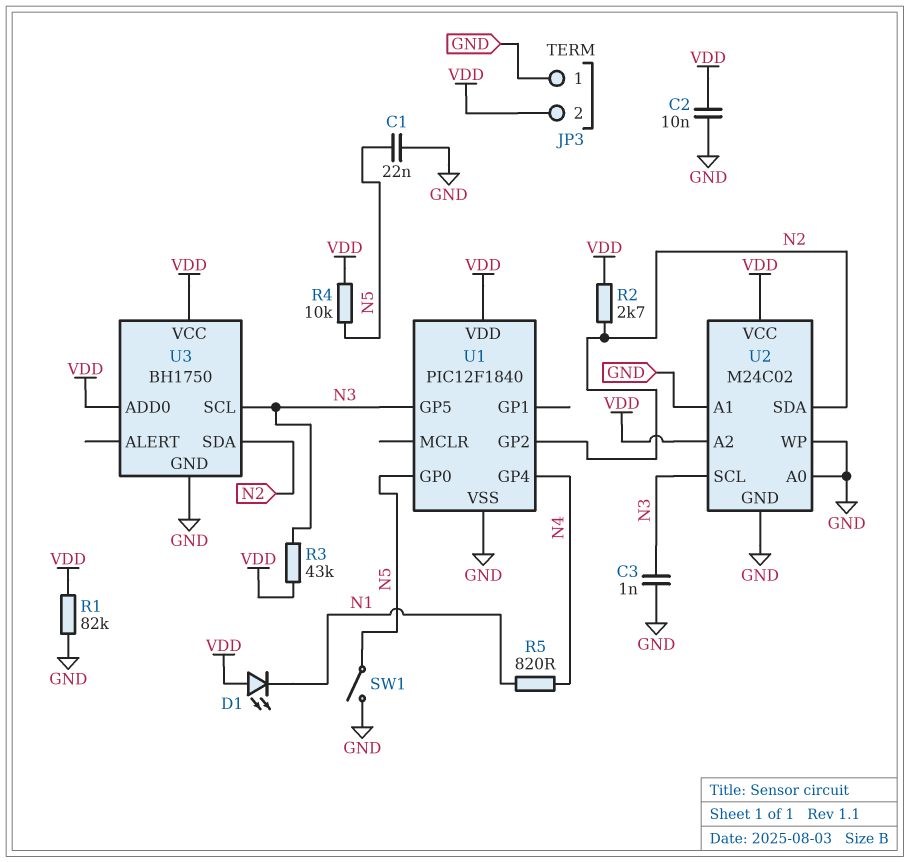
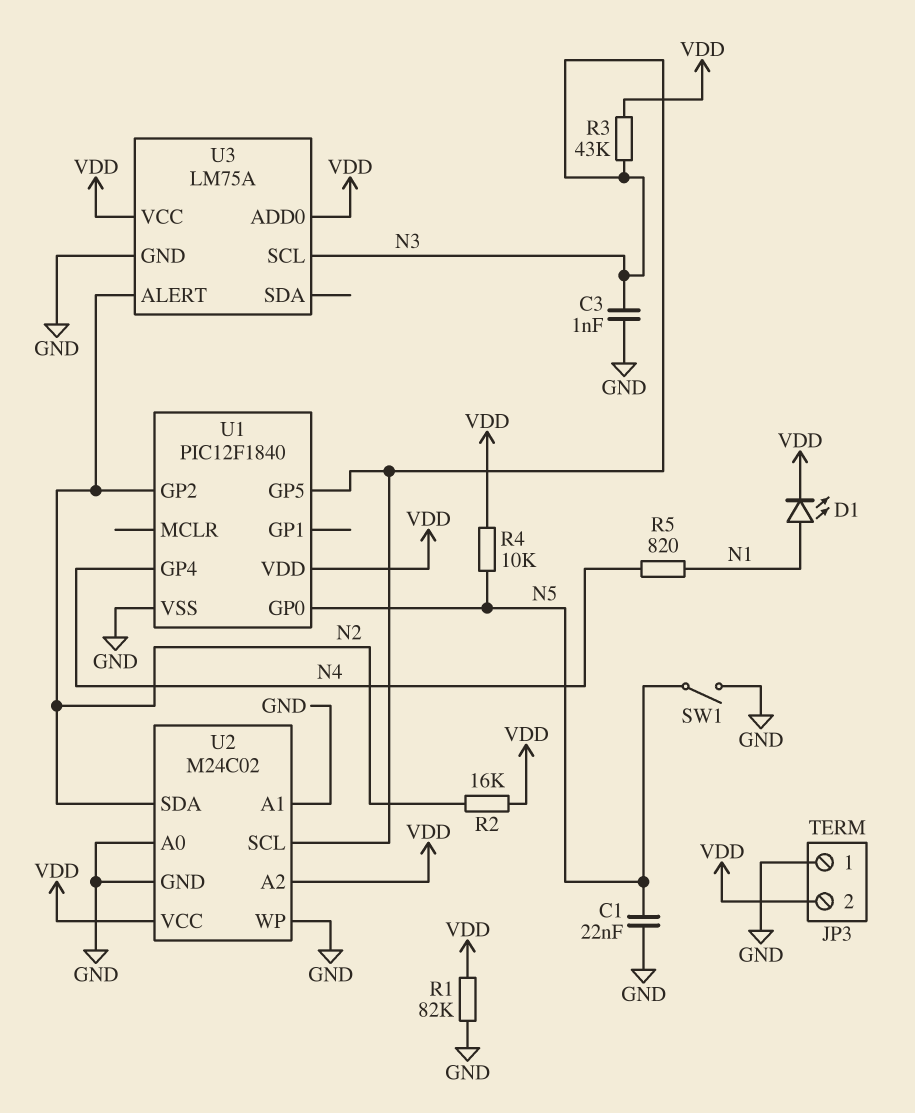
C2: 10nF (GND, VDD) -> none
D1: LED (A VDD, K N1) -> LED (A N1, K VDD)
R2: 2.7k (N2, VDD) -> 16k (N2, VDD)
U3: BH1750 -> LM75A
U3 pin ALERT: none -> N2
U3 pin SDA: N2 -> none

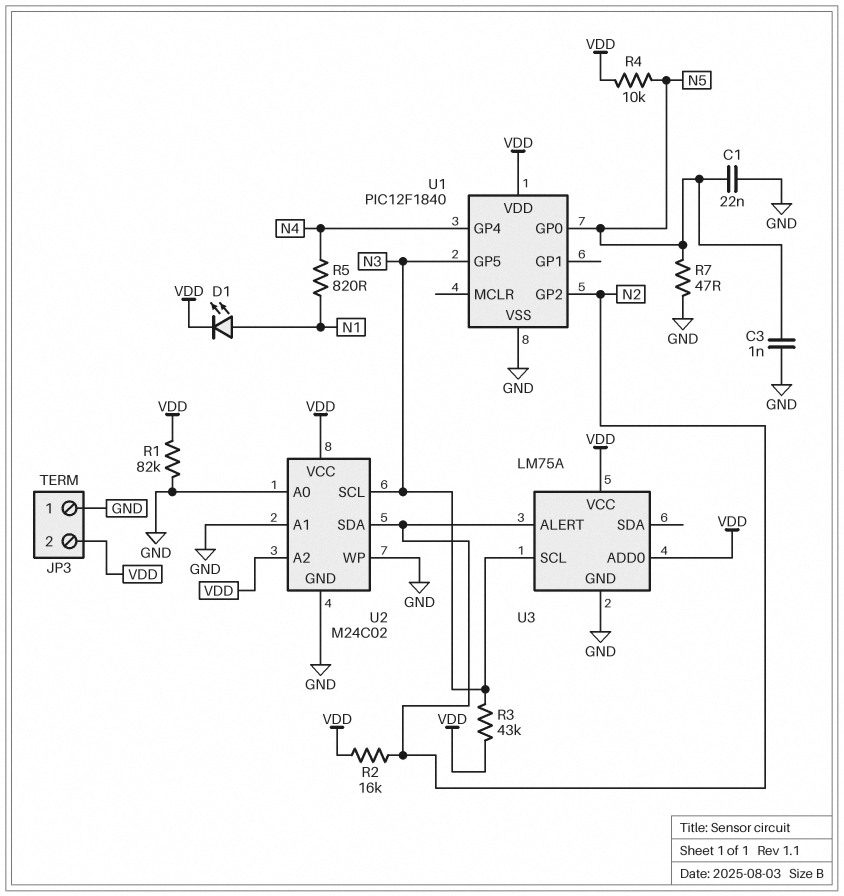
C3: 1nF (GND, N3) -> 1nF (GND, N5)
R7: none -> 47 (GND, N5)
SW1: switch (GND, N5) -> none

